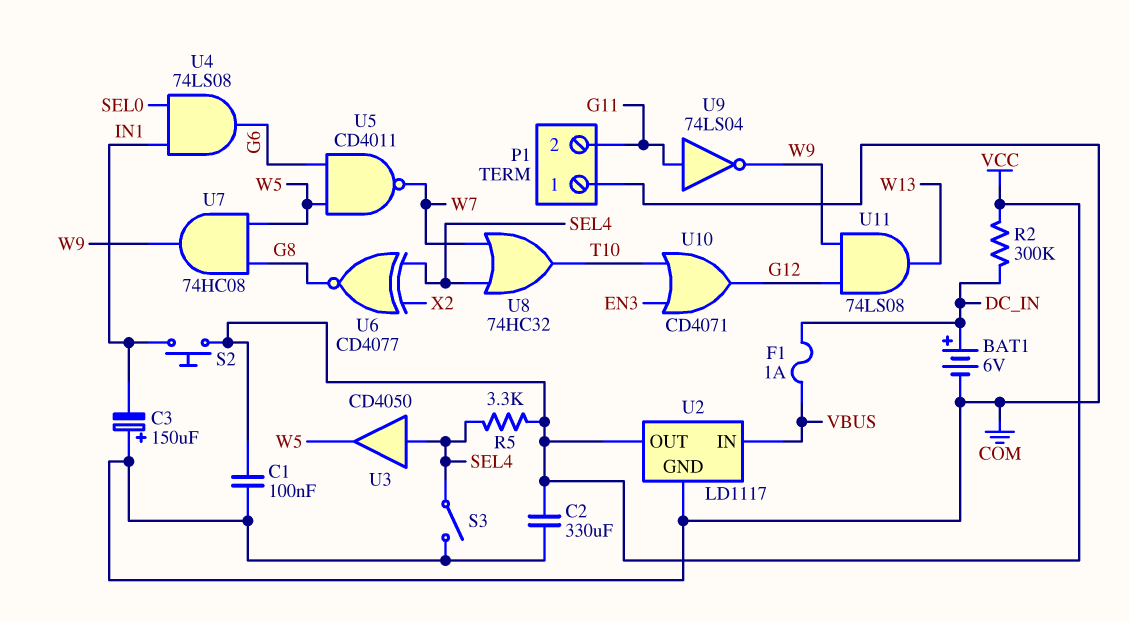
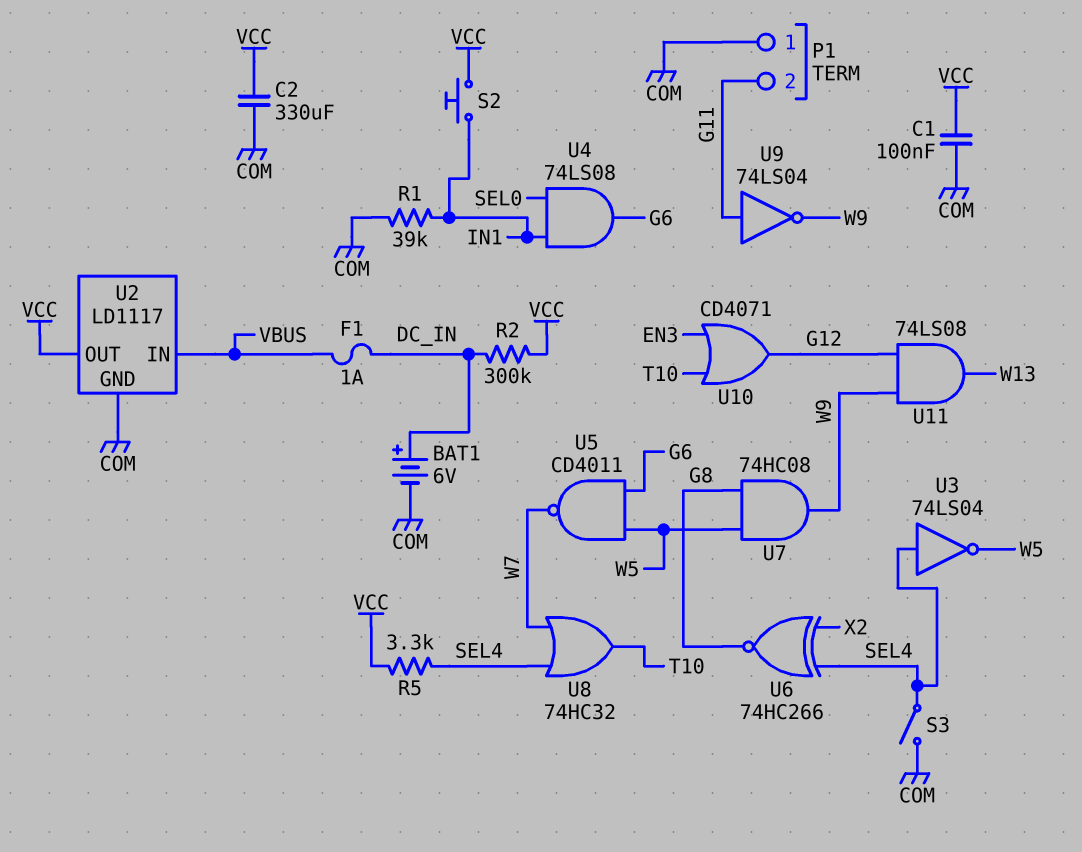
C3: 150uF (plus COM, minus IN1) -> none
R1: none -> 39k (COM, IN1)
U3: buffer CD4050 (in SEL4, out W5) -> NOT 74LS04 (in SEL4, out W5)
U6: XNOR CD4077 (in SEL4, in X2, out G8) -> XNOR 74HC266 (in SEL4, in X2, out G8)

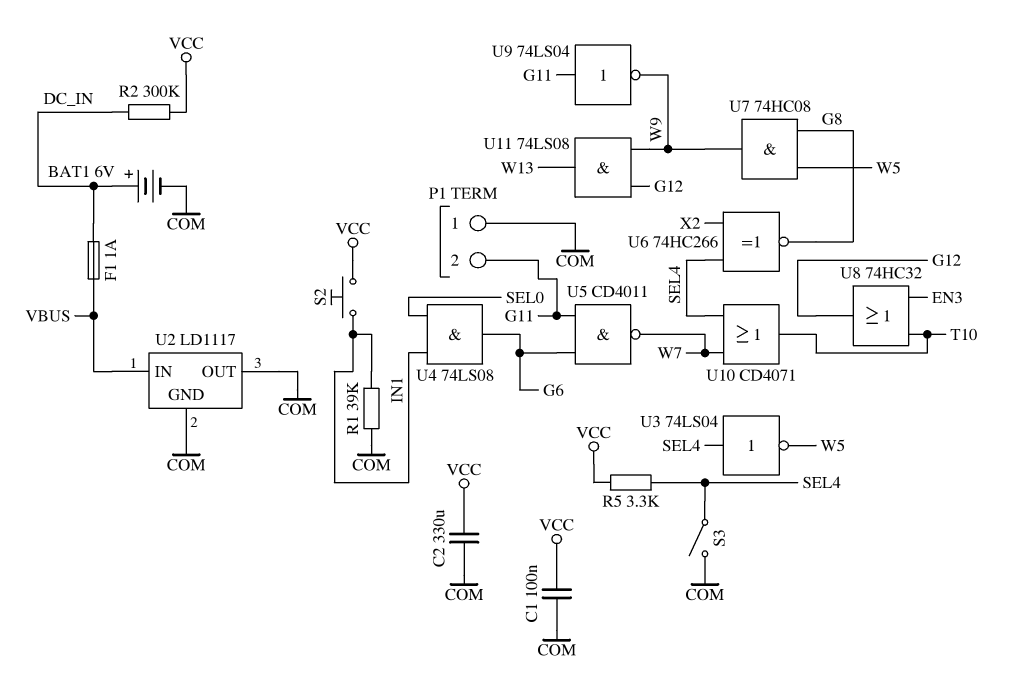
U2 pin OUT: VCC -> COM
U5: NAND CD4011 (in G6, in W5, out W7) -> NAND CD4011 (in G6, in G11, out W7)
U8: OR 74HC32 (in SEL4, in W7, out T10) -> OR 74HC32 (in EN3, in T10, out G12)
U10: OR CD4071 (in EN3, in T10, out G12) -> OR CD4071 (in SEL4, in W7, out T10)

